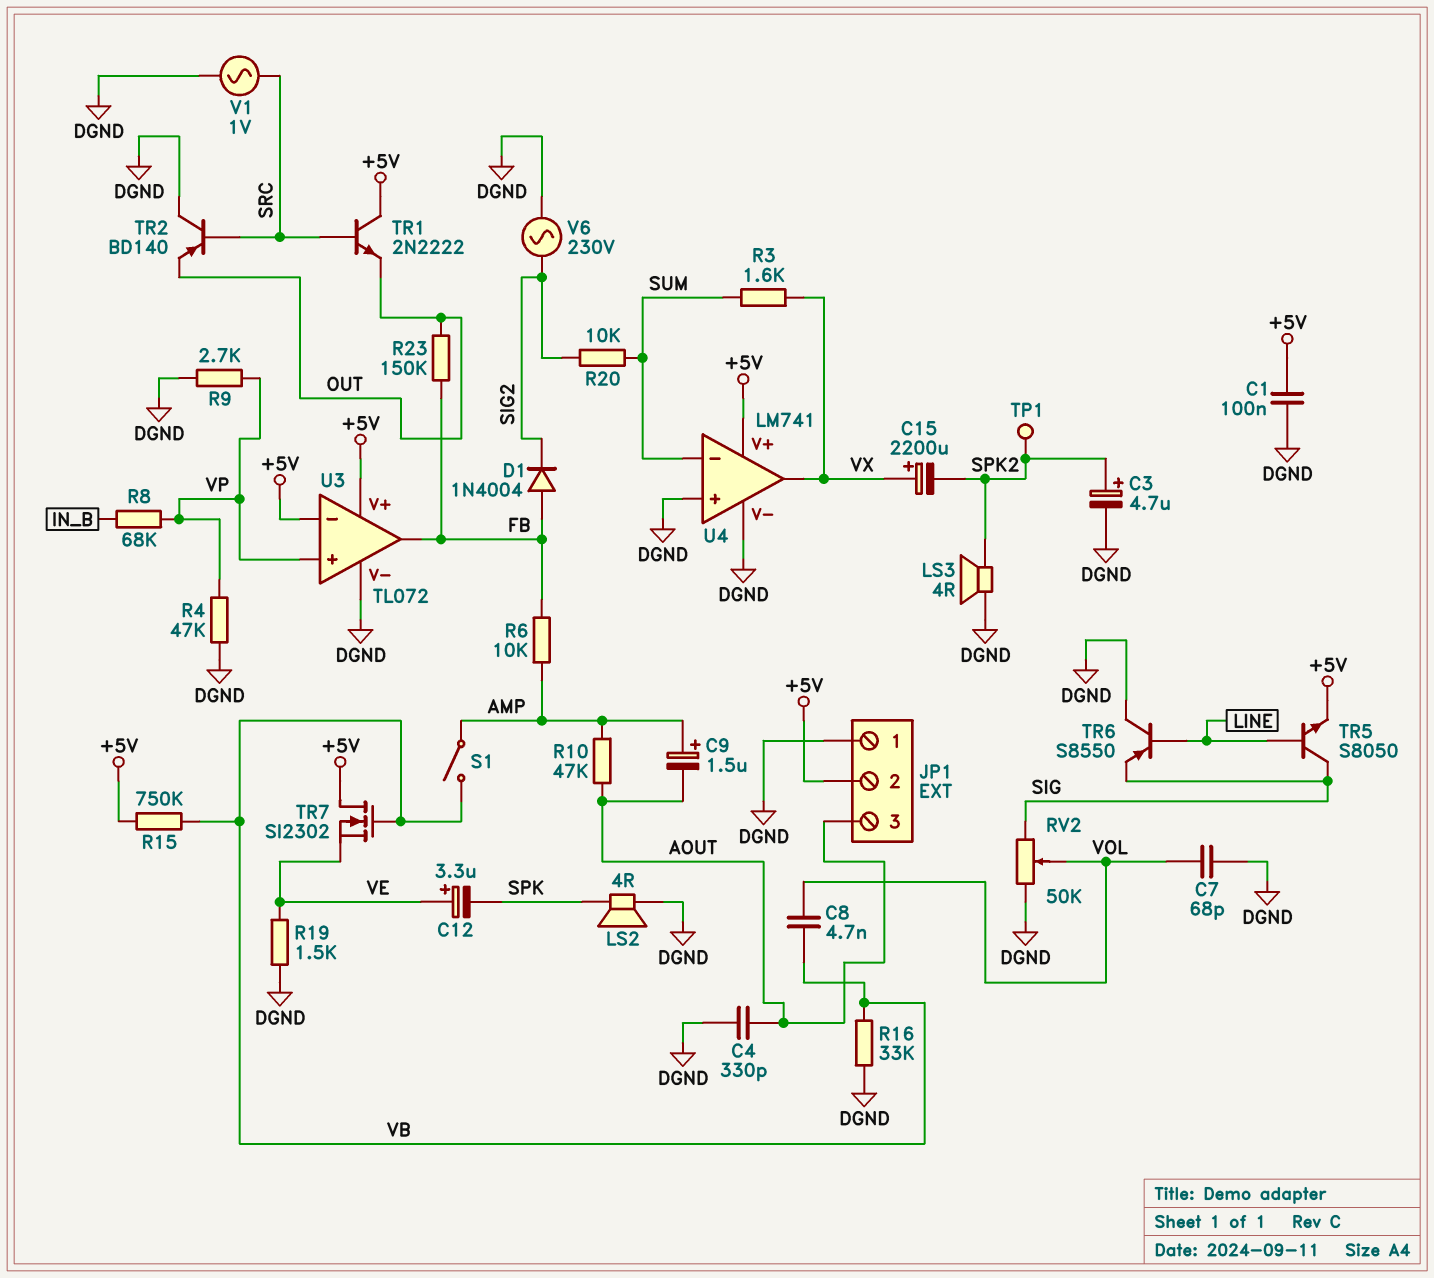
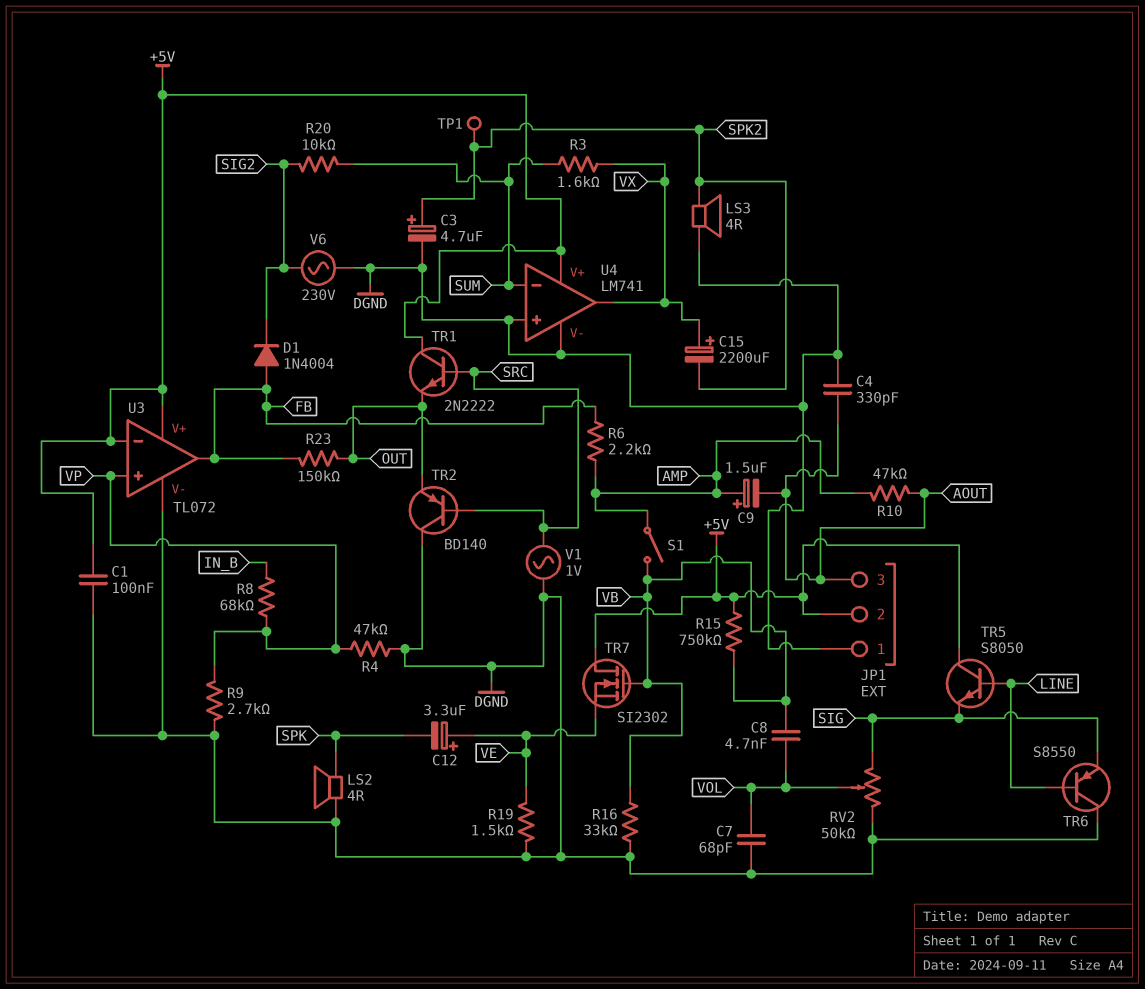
R6: 10k (AMP, FB) -> 2.2k (AMP, FB)
TR5: NPN S8050 (B LINE, C SIG, E +5V) -> NPN S8050 (B LINE, C +5V, E SIG)

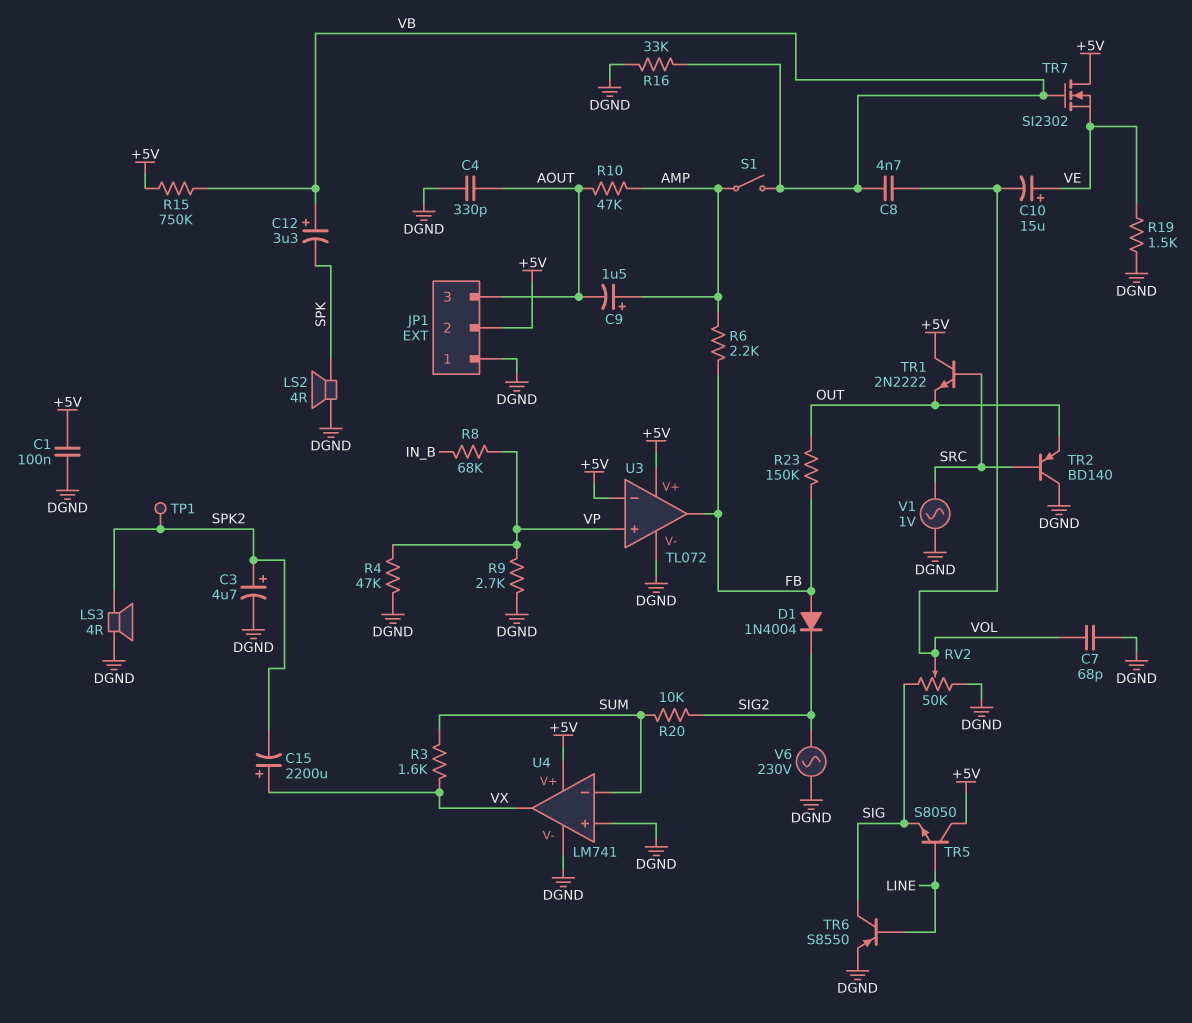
C10: none -> 15uF (plus VE, minus VOL)
C12: 3.3uF (plus VE, minus SPK) -> 3.3uF (plus VB, minus SPK)
TR6: PNP S8550 (B LINE, C DGND, E SIG) -> PNP S8550 (B LINE, C SIG, E DGND)

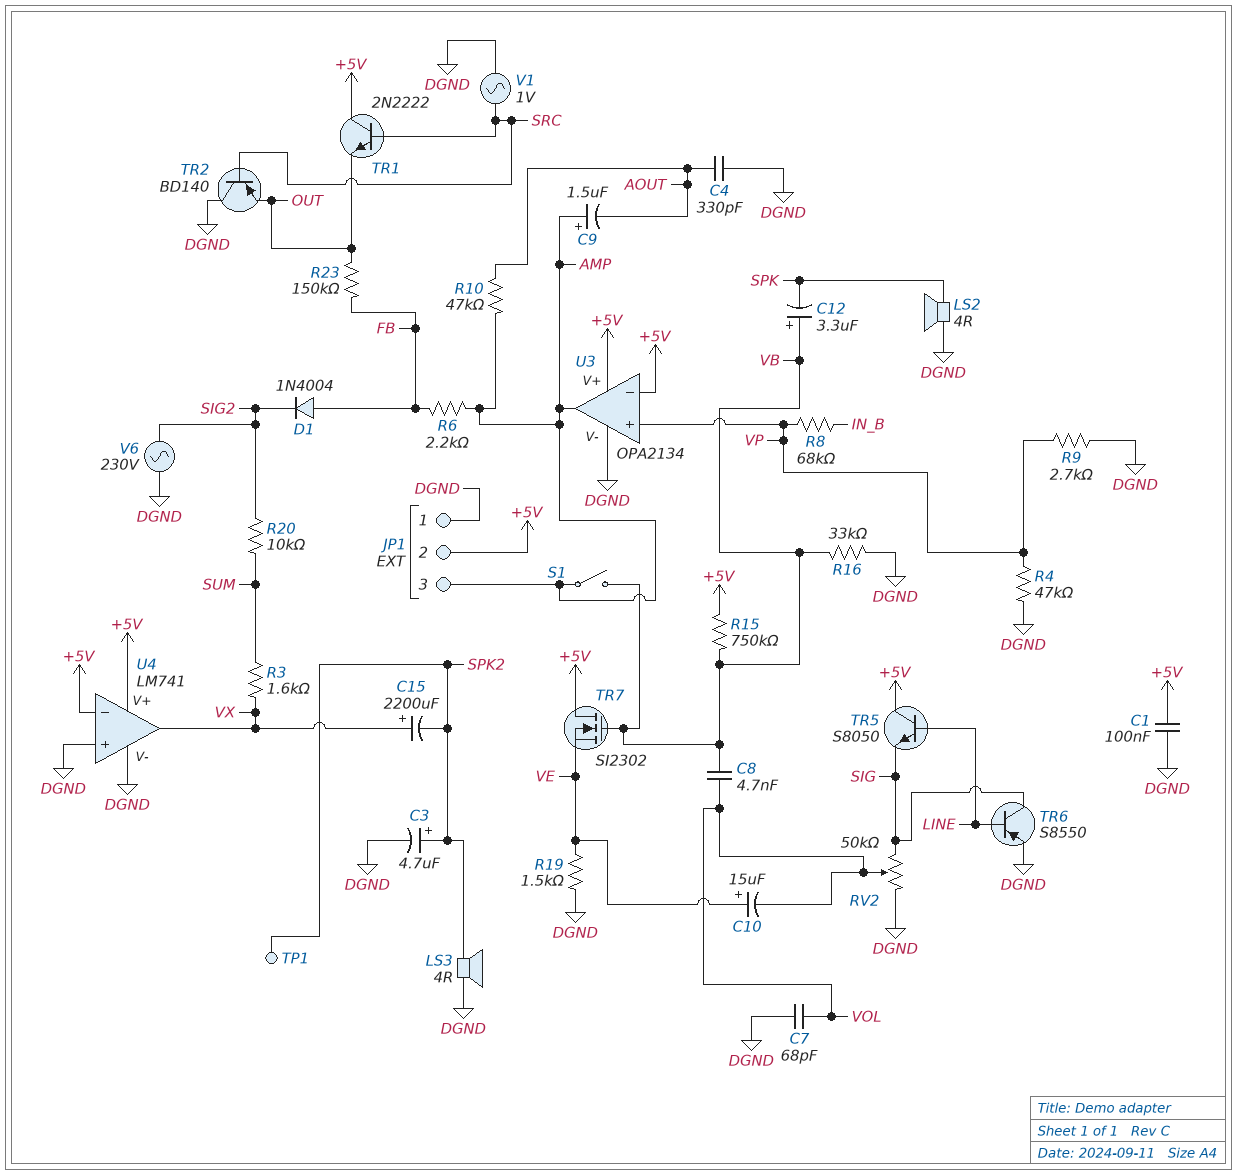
JP1 pin 3: AOUT -> AMP
U3: TL072 -> OPA2134
U3 pin out: FB -> AMP
U4 pin in-: SUM -> +5V

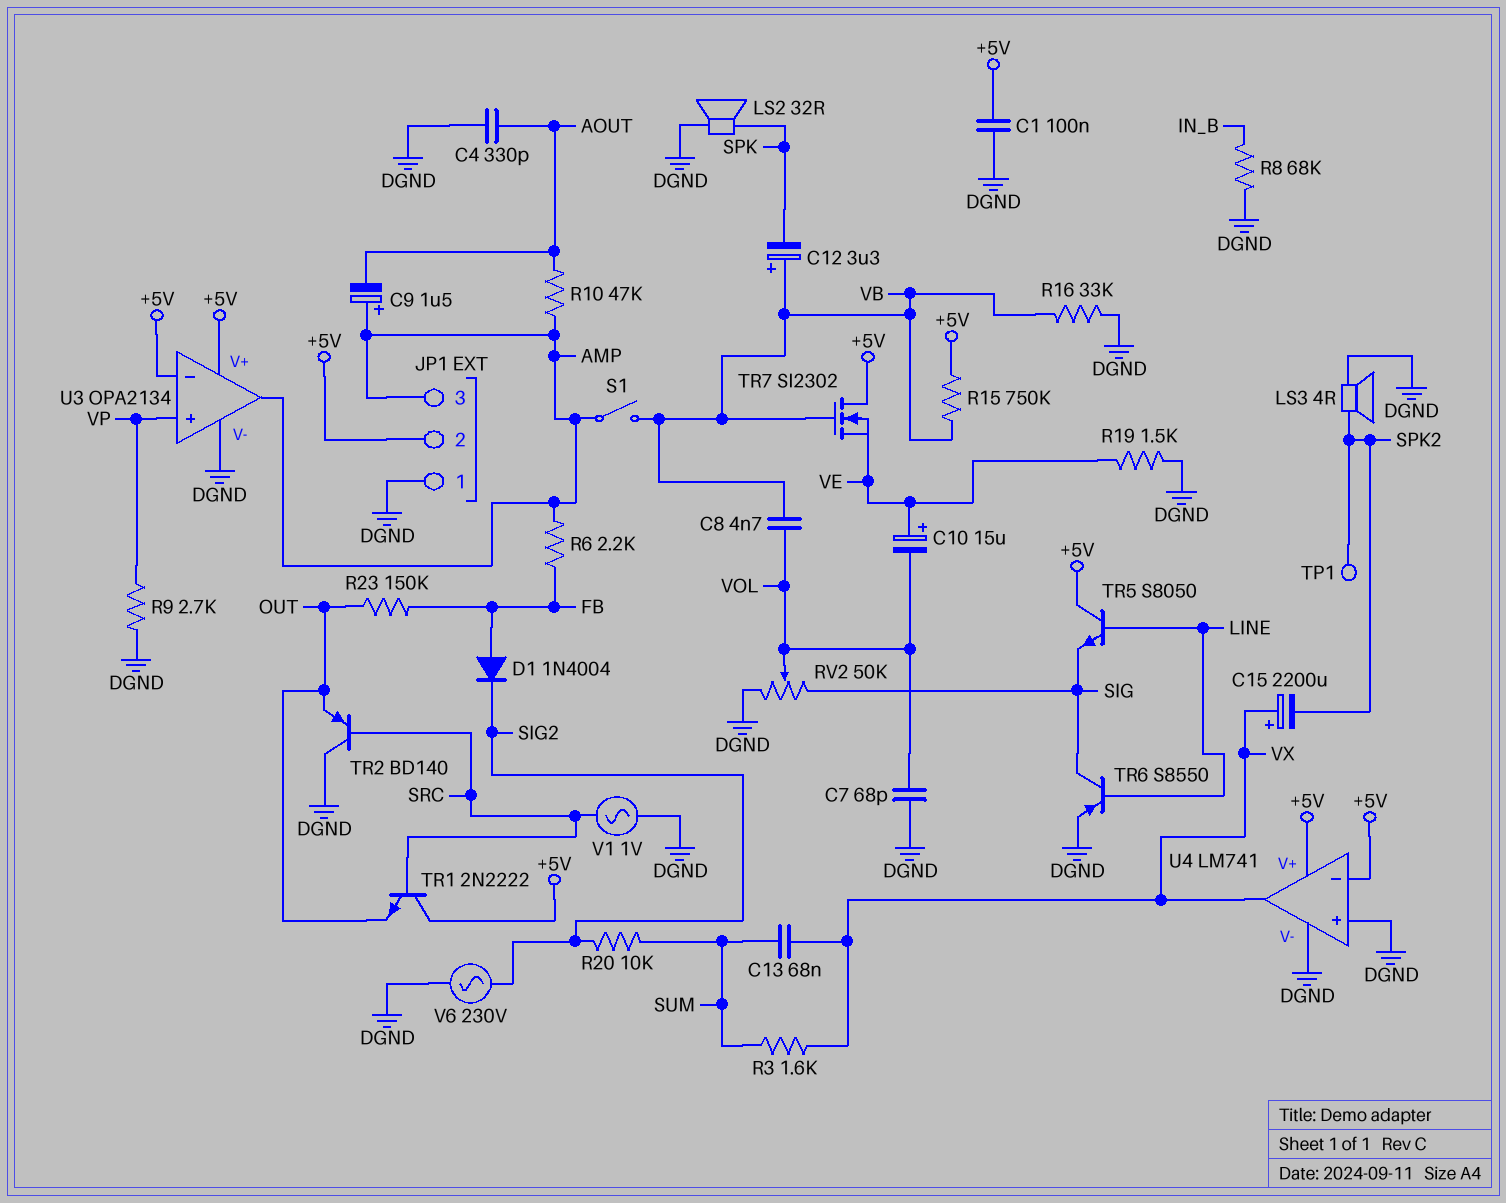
C3: 4.7uF (plus SPK2, minus DGND) -> none
C13: none -> 68nF (SUM, VX)
LS2: speaker 4R (DGND, SPK) -> speaker 32R (DGND, SPK)
R4: 47k (DGND, VP) -> none
R8: 68k (IN_B, VP) -> 68k (DGND, IN_B)

